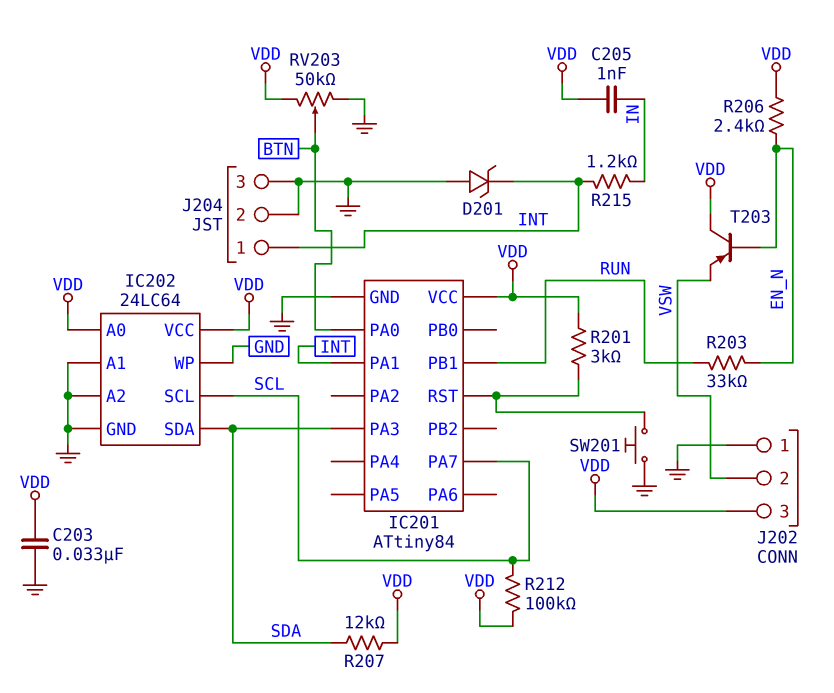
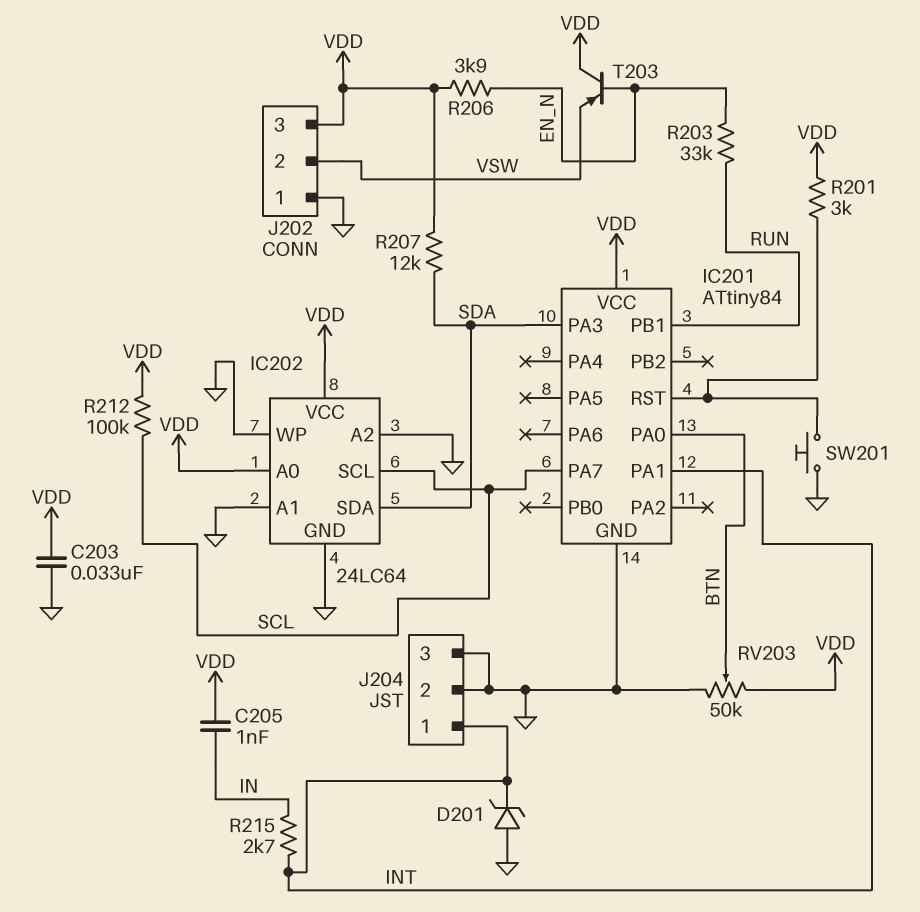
R206: 2.4k (EN_N, VDD) -> 3.9k (EN_N, VDD)
R215: 1.2k (IN, INT) -> 2.7k (IN, INT)

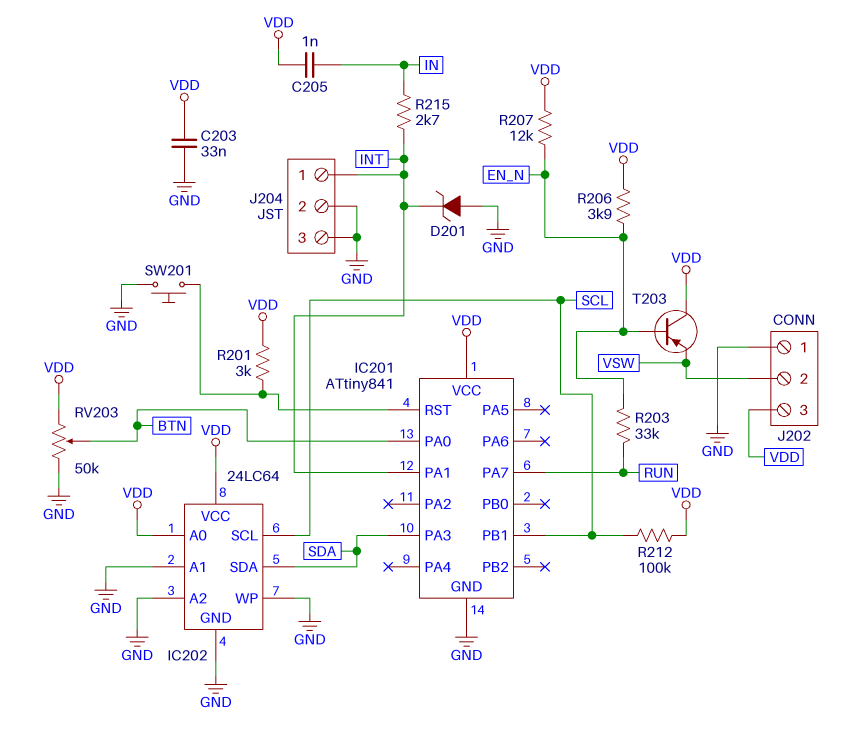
IC201: ATtiny84 -> ATtiny841
IC201 pin PA7: SCL -> RUN
IC201 pin PB1: RUN -> SCL
R207: 12k (SDA, VDD) -> 12k (EN_N, VDD)

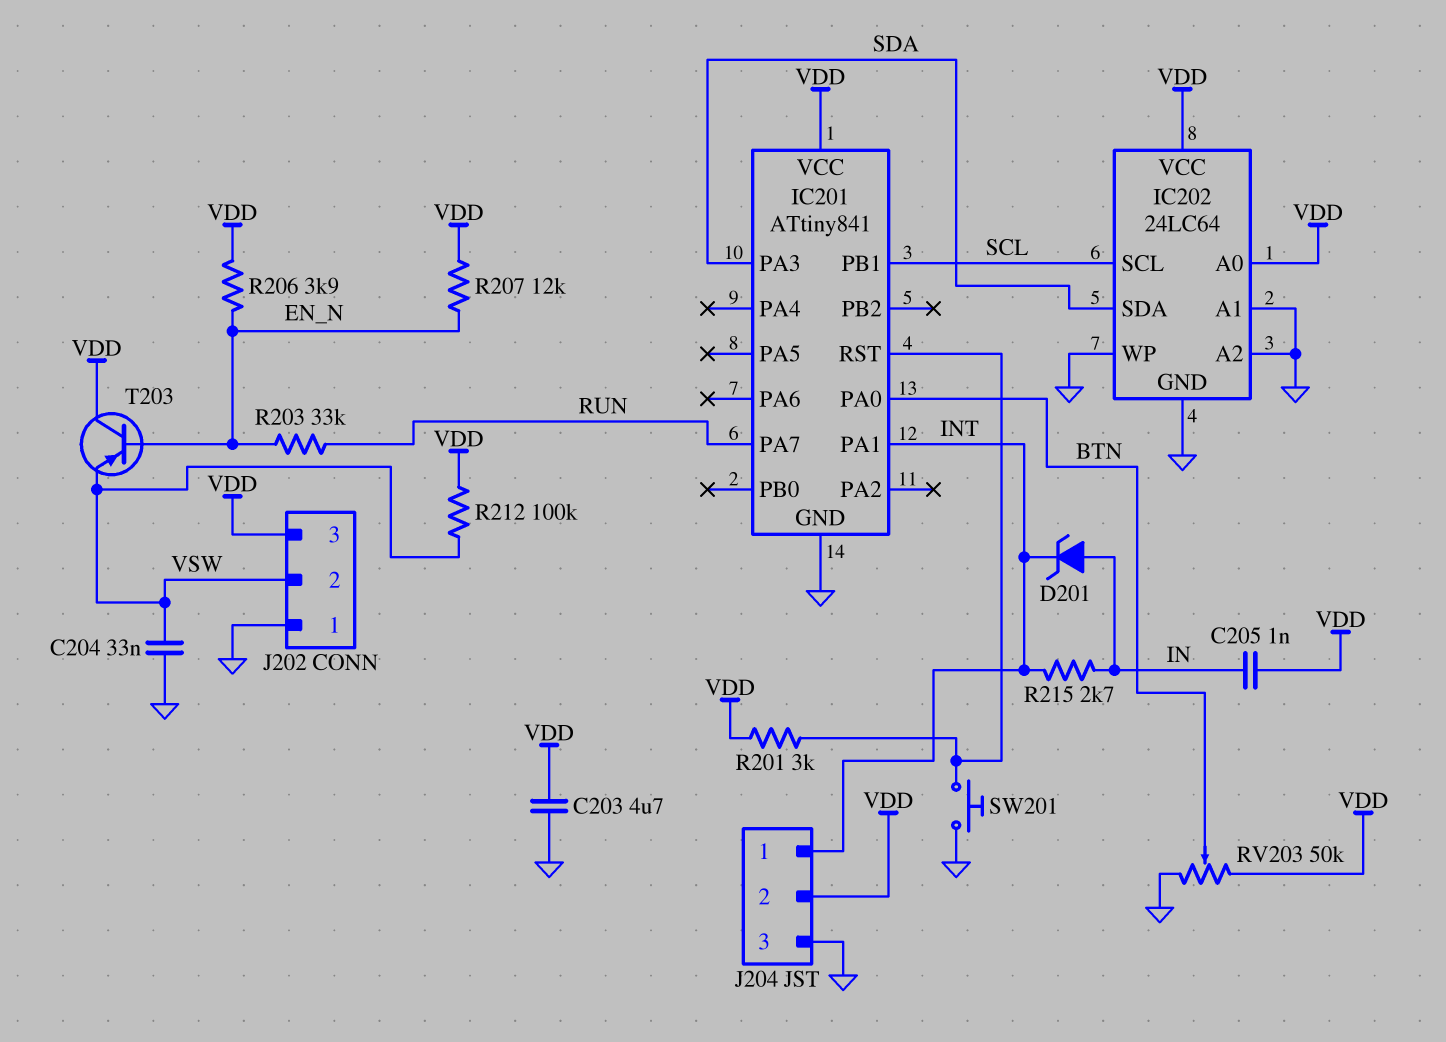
C203: 33nF (GND, VDD) -> 4.7uF (GND, VDD)
C204: none -> 33nF (GND, VSW)
D201: zener (A GND, K INT) -> zener (A IN, K INT)
J204 pin 2: GND -> VDD
R212: 100k (SCL, VDD) -> 100k (VDD, VSW)

